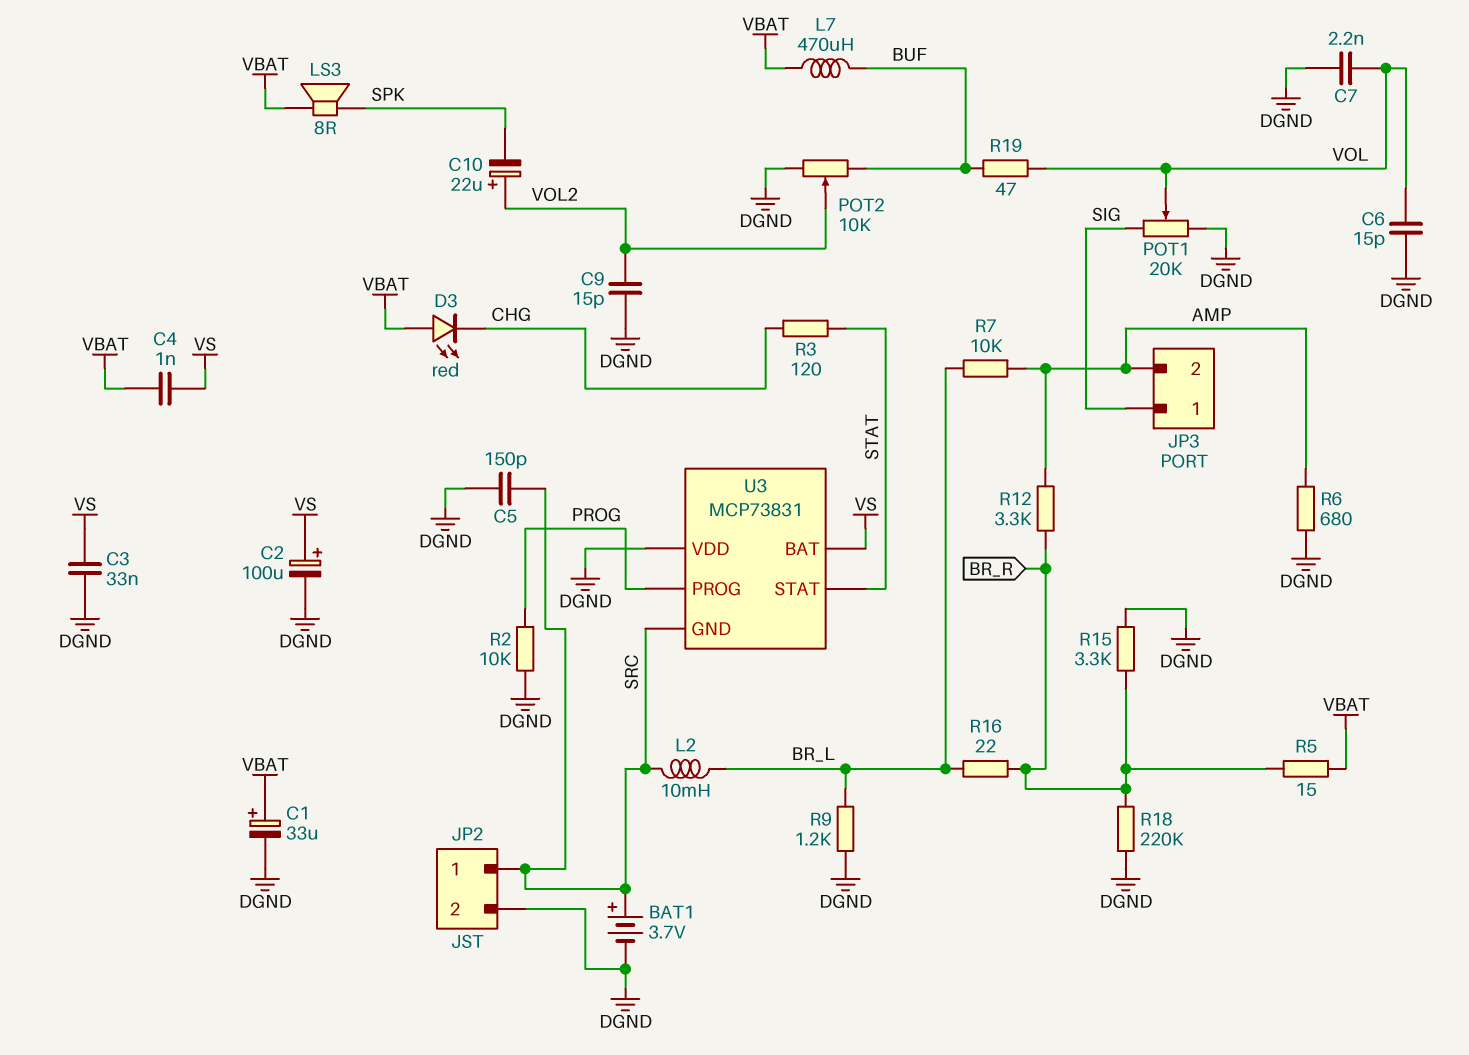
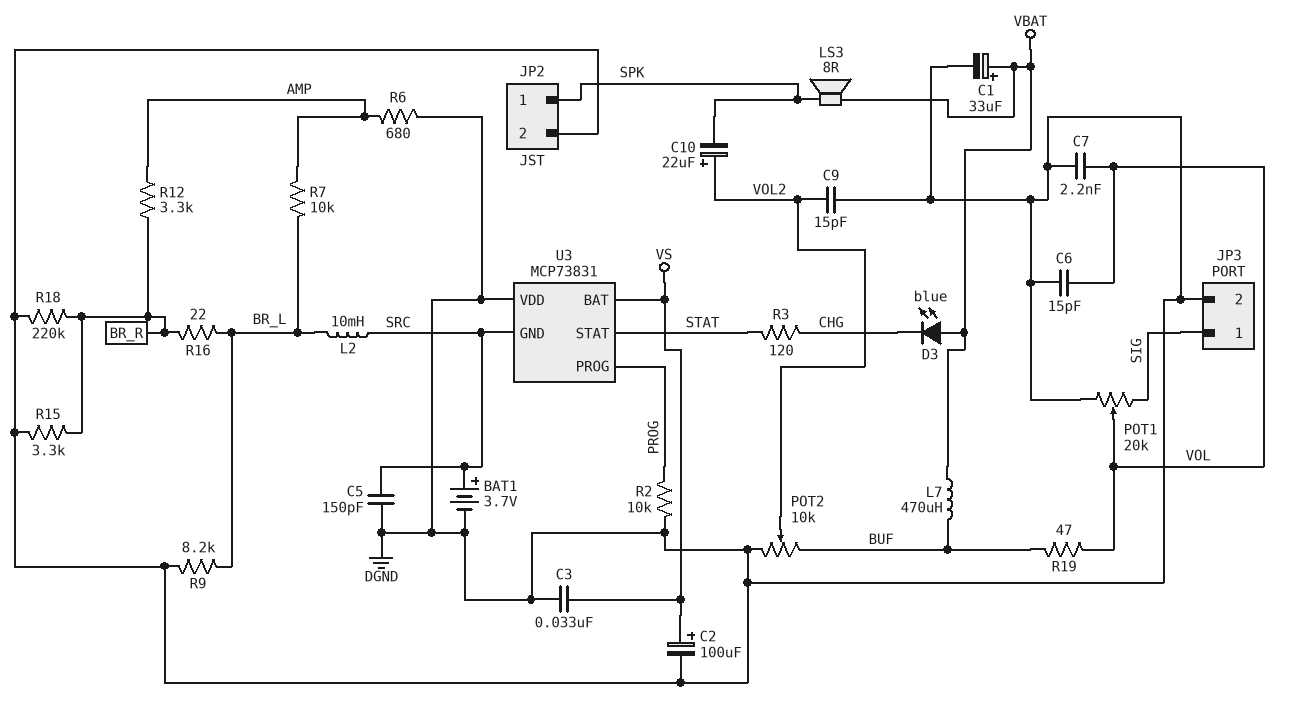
C4: 1nF (VBAT, VS) -> none
D3: LED red (A VBAT, K CHG) -> LED blue (A VBAT, K CHG)
JP2 pin 1: SRC -> SPK
JP3 pin 2: AMP -> DGND
R5: 15 (BR_R, VBAT) -> none
R9: 1.2k (BR_L, DGND) -> 8.2k (BR_L, DGND)

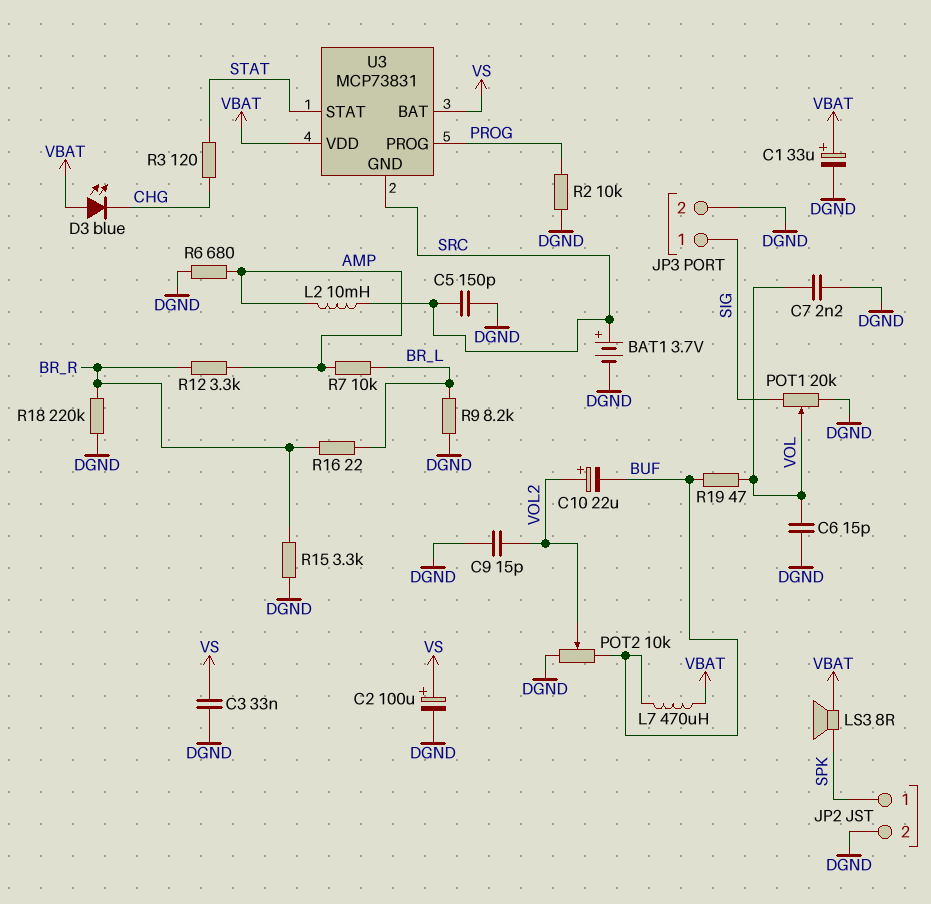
C10: 22uF (plus VOL2, minus SPK) -> 22uF (plus VOL2, minus BUF)
L2: 10mH (BR_L, SRC) -> 10mH (AMP, SRC)
U3 pin VDD: DGND -> VBAT

